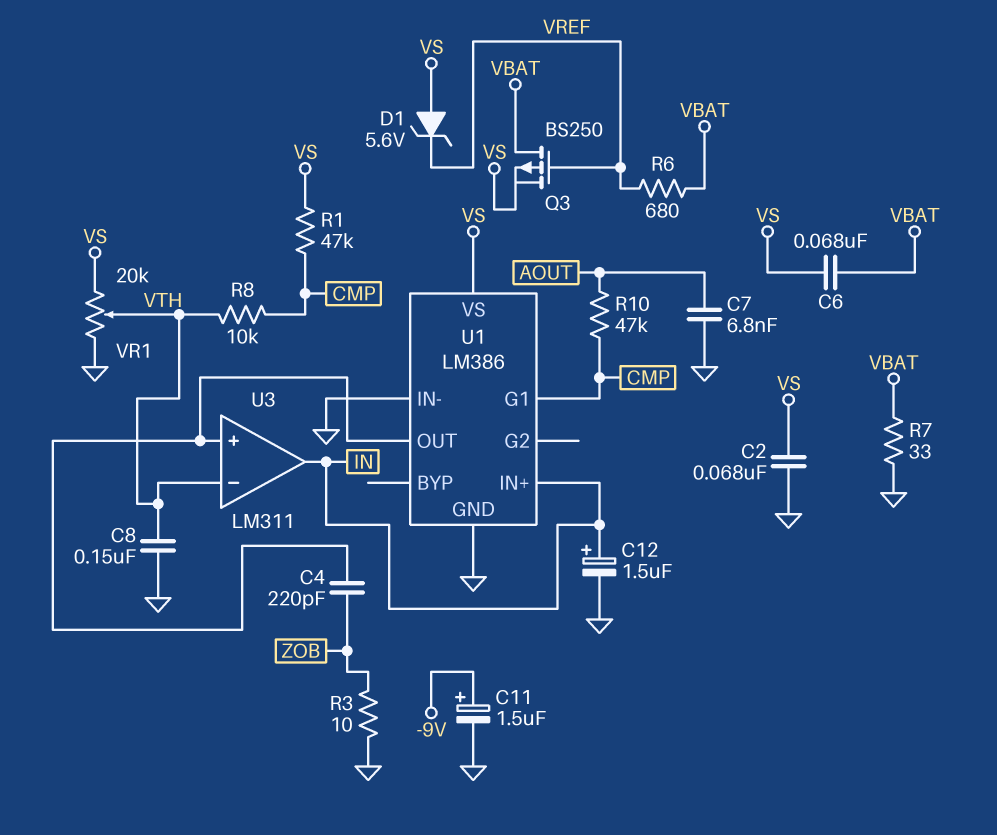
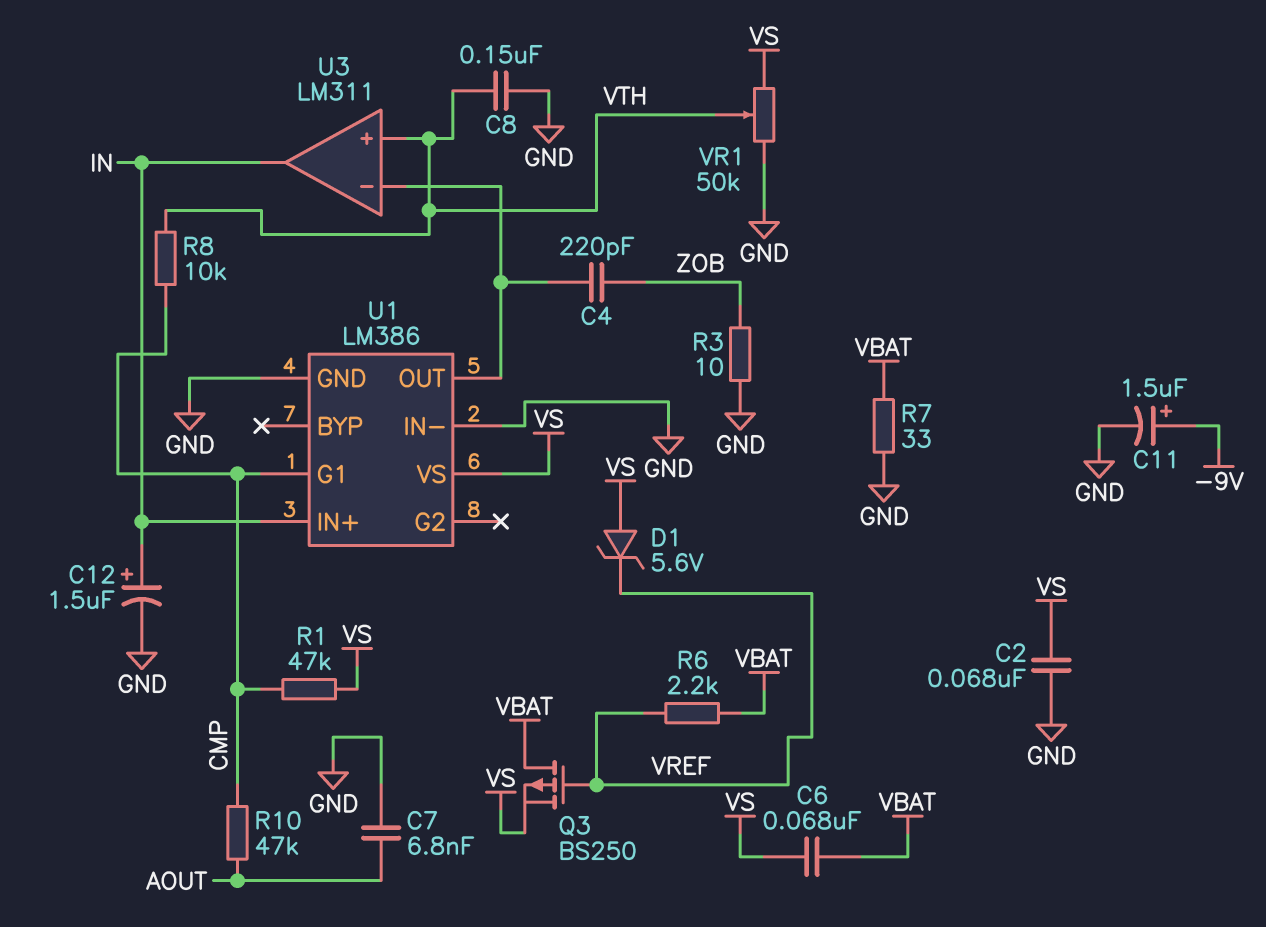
R6: 680 (VBAT, VREF) -> 2.2k (VBAT, VREF)
U3 pin in+: U1/OUT -> VTH
U3 pin in-: VTH -> U1/OUT
VR1: 20k (GND, VS, wiper VTH) -> 50k (GND, VS, wiper VTH)

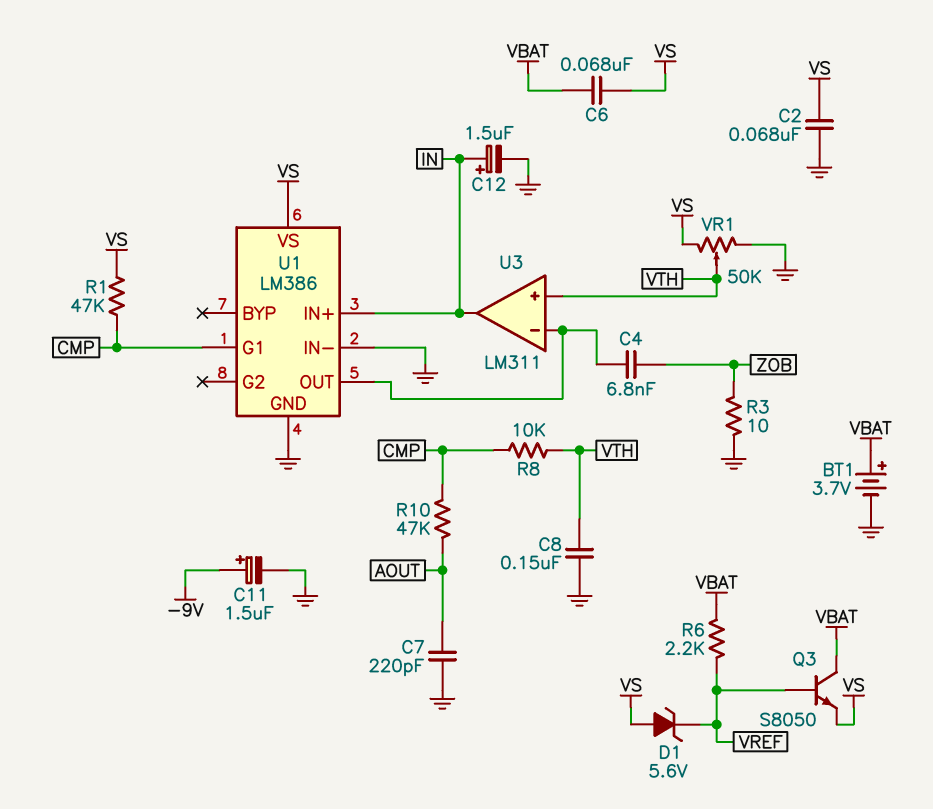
BT1: none -> 3.7V (plus VBAT, minus GND)
C4: 220pF (U1/OUT, ZOB) -> 6.8nF (U1/OUT, ZOB)
C7: 6.8nF (AOUT, GND) -> 220pF (AOUT, GND)
Q3: PMOS BS250 (G VREF, D VBAT, S VS) -> NPN S8050 (B VREF, C VBAT, E VS)
R7: 33 (GND, VBAT) -> none

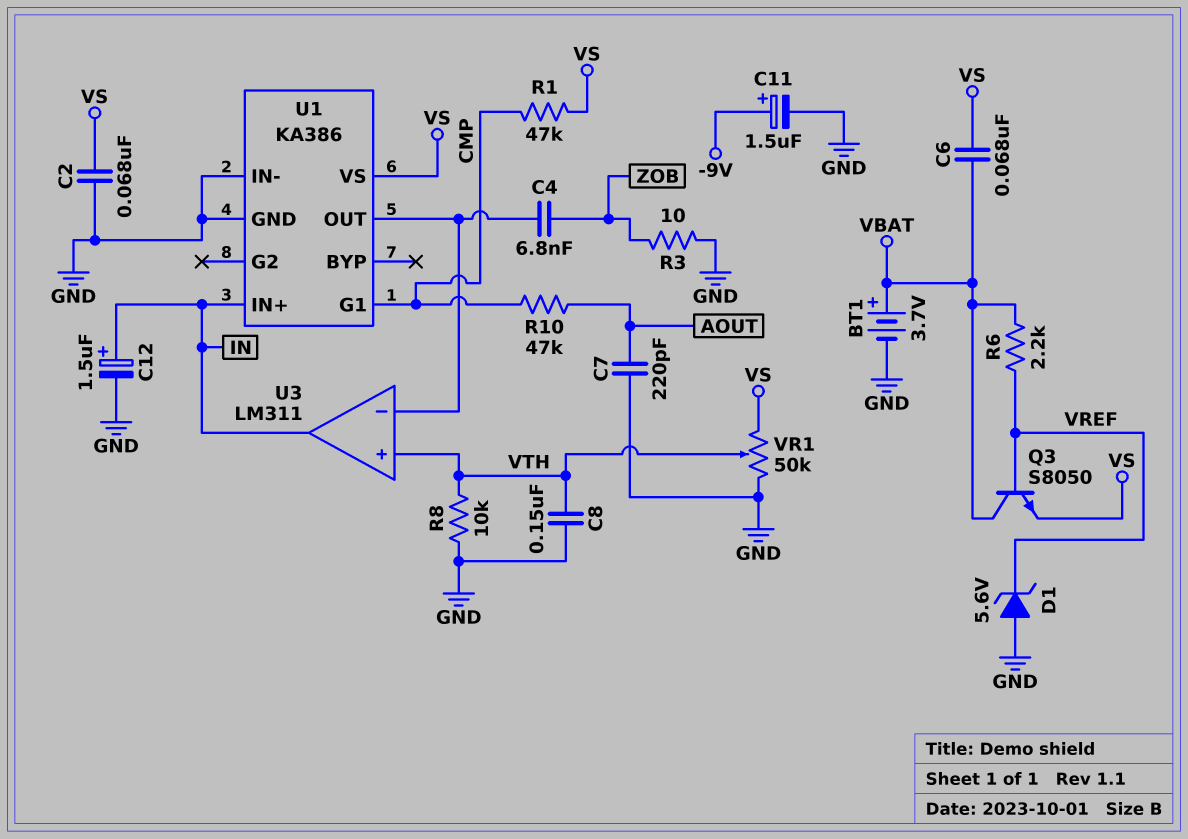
D1: zener 5.6V (A VS, K VREF) -> zener 5.6V (A GND, K VREF)
R8: 10k (CMP, VTH) -> 10k (GND, VTH)
U1: LM386 -> KA386

